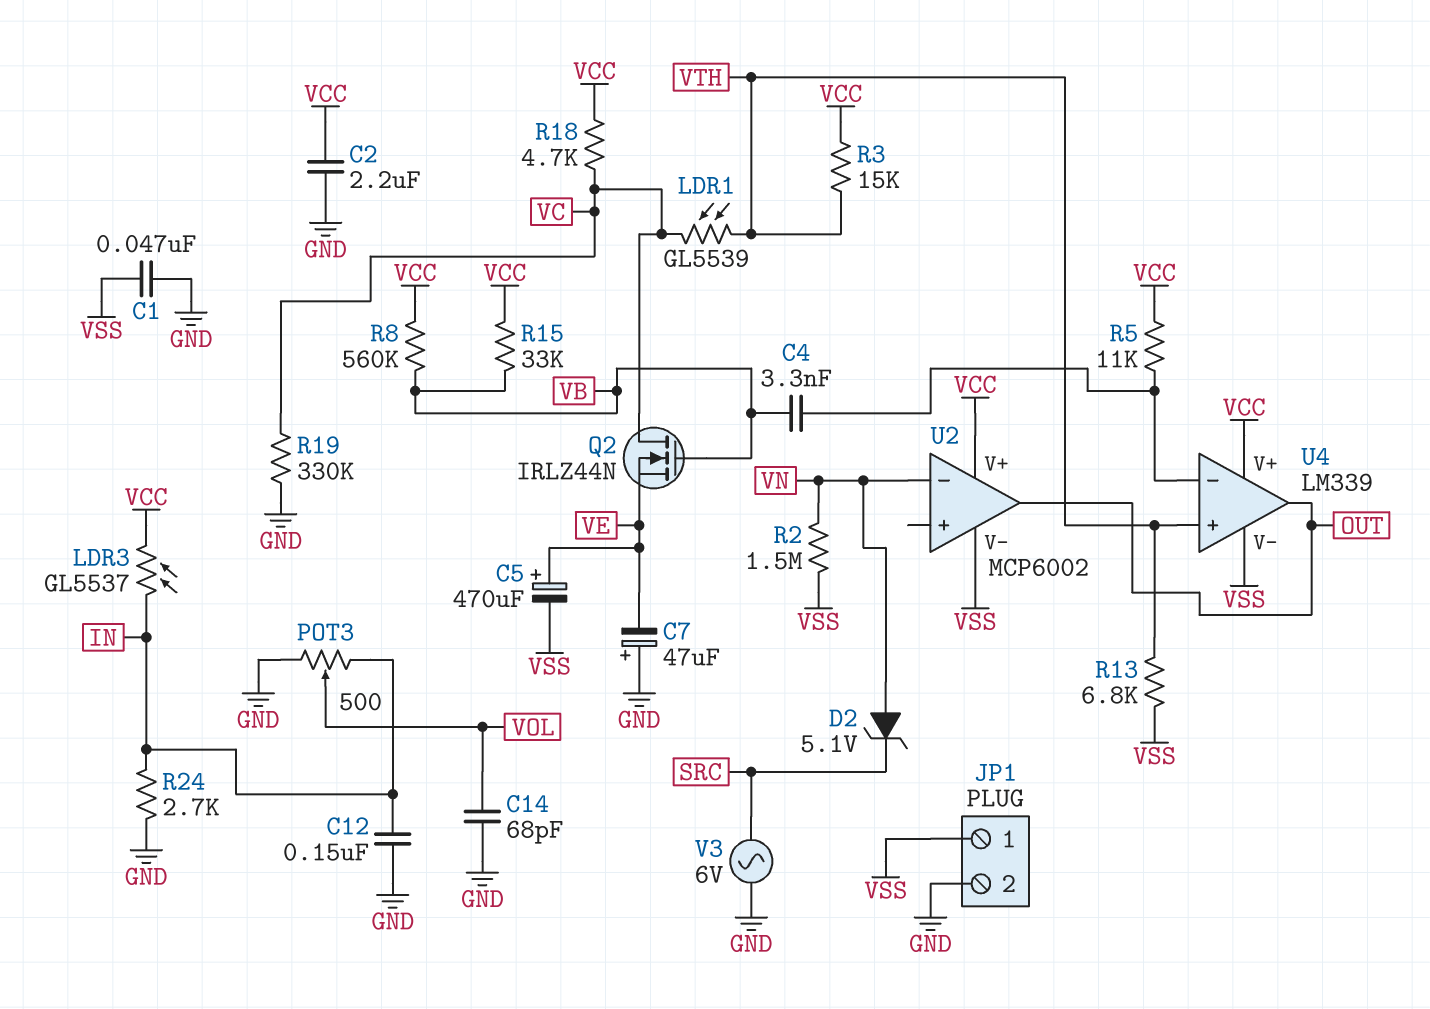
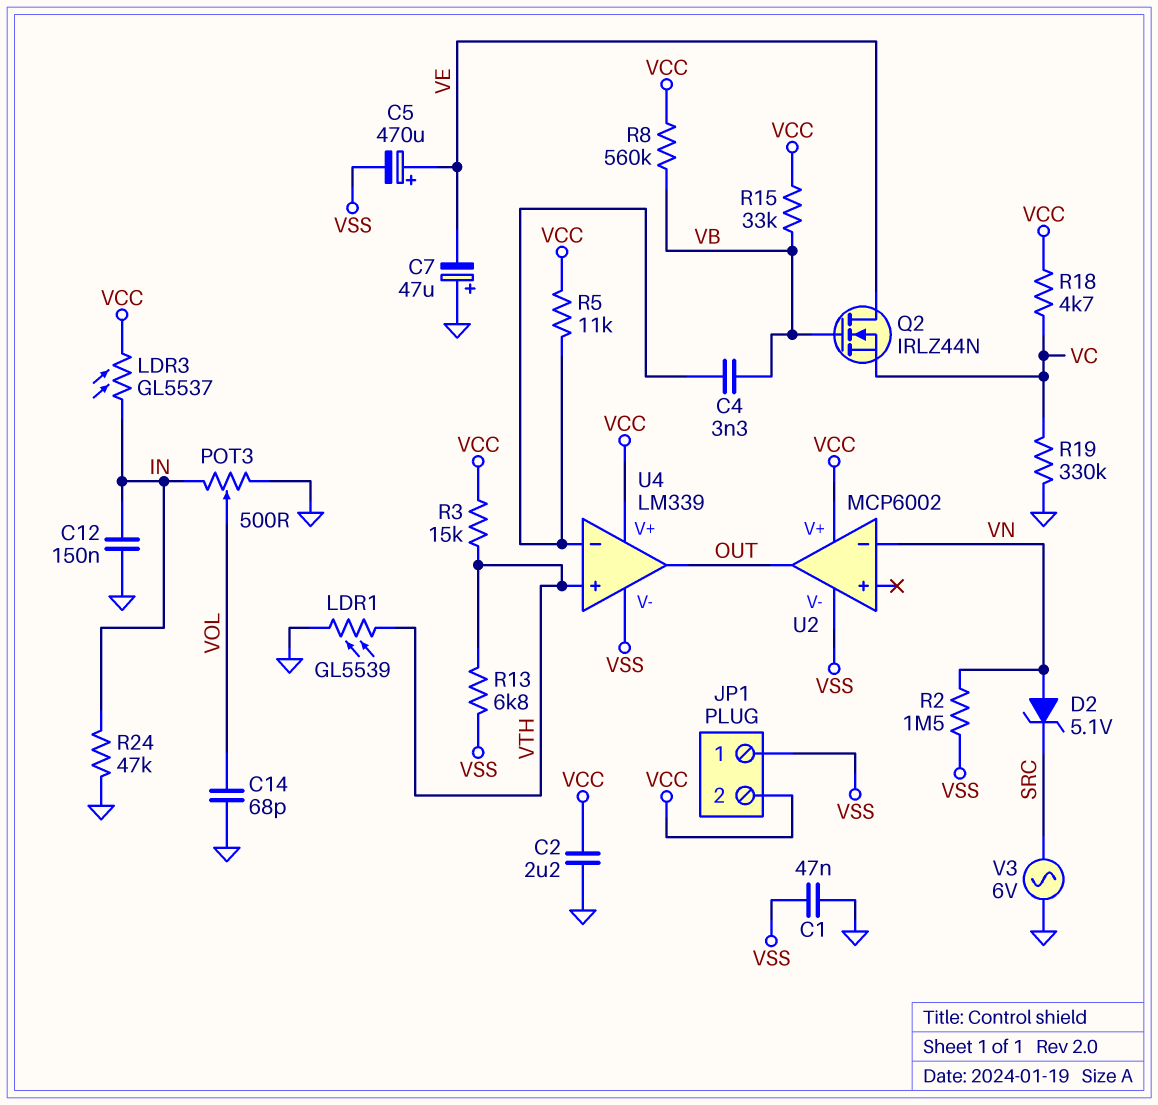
JP1 pin 2: GND -> VCC
LDR1: GL5539 (VC, VTH) -> GL5539 (GND, VTH)
Q2: NMOS IRLZ44N (G VB, D VC, S VE) -> NMOS IRLZ44N (G VB, D VE, S VC)
R24: 2.7k (GND, IN) -> 47k (GND, IN)

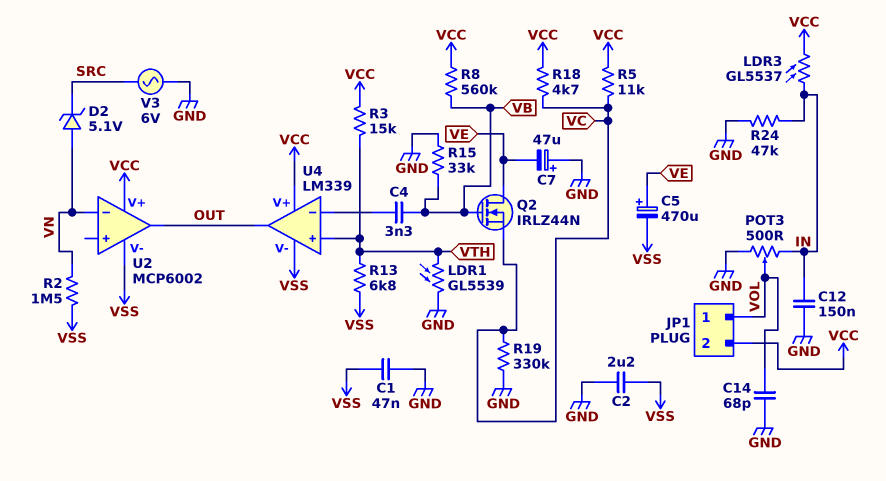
C2: 2.2uF (GND, VCC) -> 2.2uF (GND, VSS)
JP1 pin 1: VSS -> VOL
R5: 11k (U4/in-, VCC) -> 11k (VC, VCC)
R15: 33k (VB, VCC) -> 33k (GND, VB)

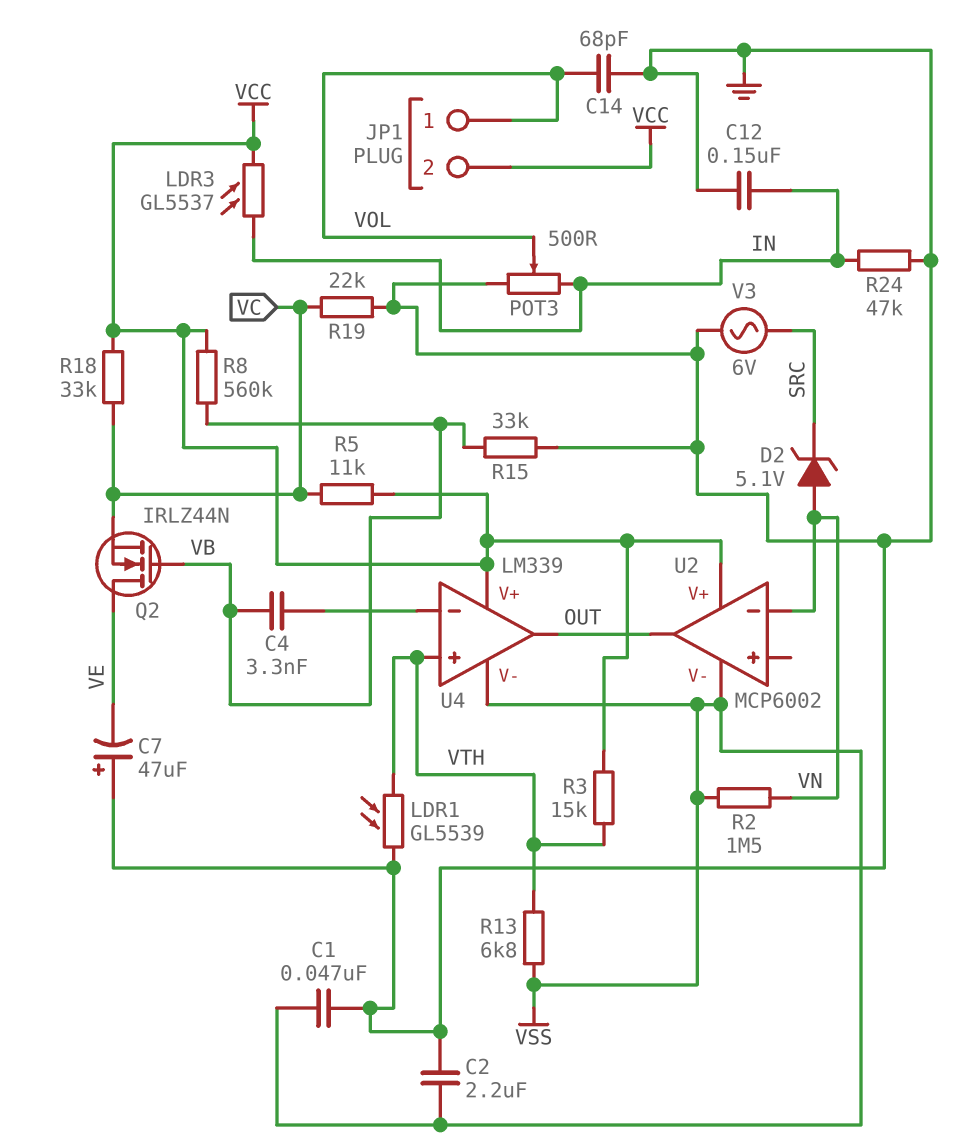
C5: 470uF (plus VE, minus VSS) -> none
R18: 4.7k (VC, VCC) -> 33k (VC, VCC)
R19: 330k (GND, VC) -> 22k (GND, VC)

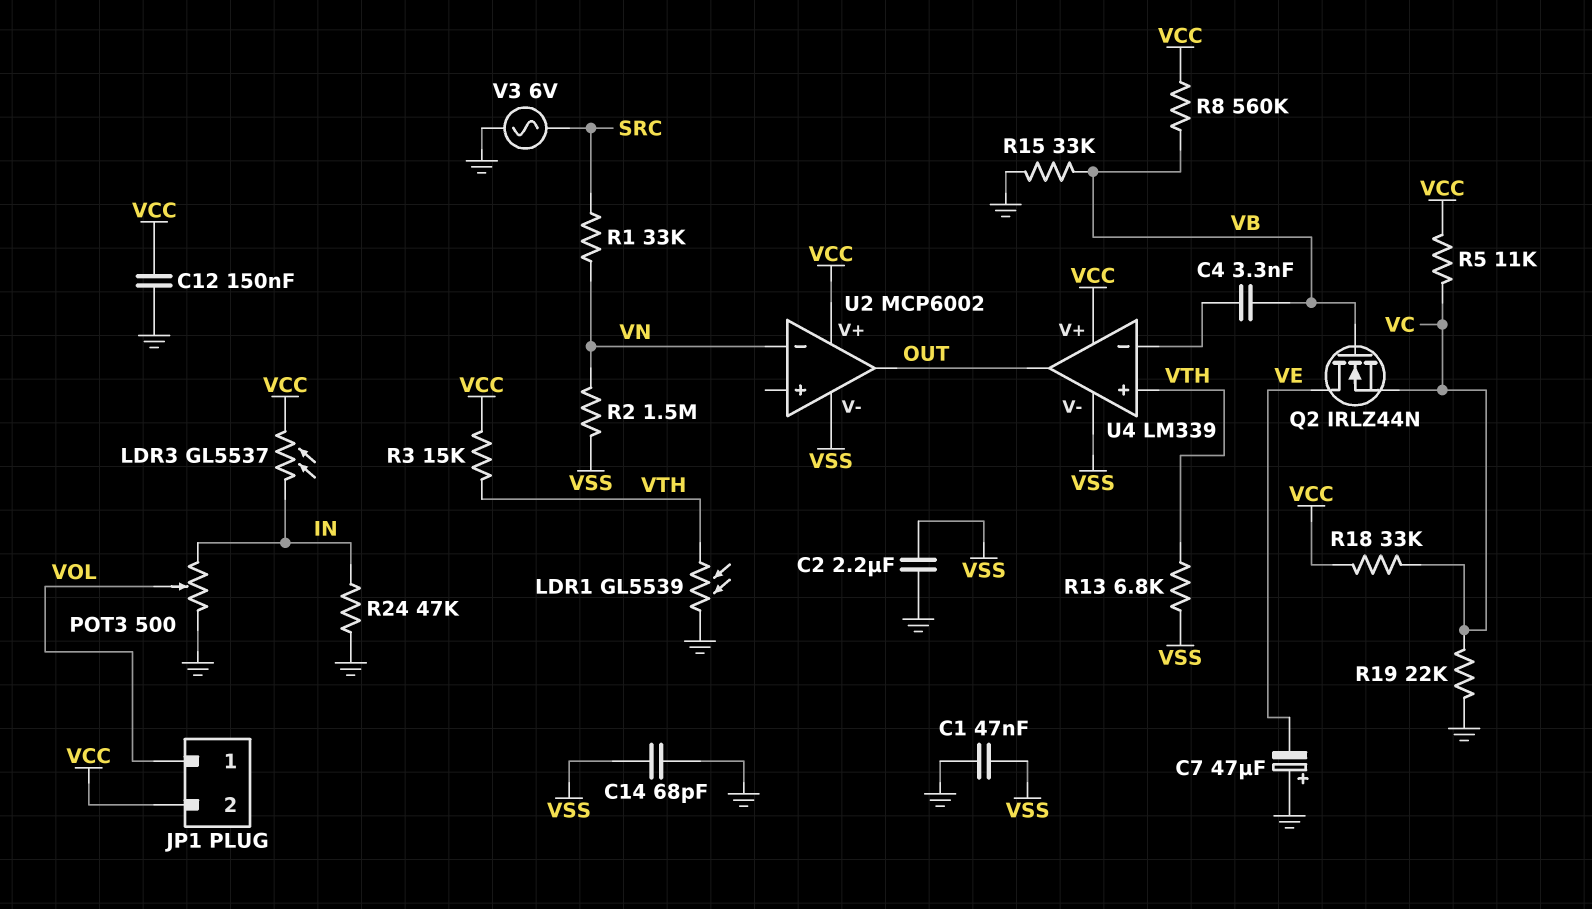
C12: 150nF (GND, IN) -> 150nF (GND, VCC)
C14: 68pF (GND, VOL) -> 68pF (GND, VSS)
D2: zener 5.1V (A VN, K SRC) -> none
R1: none -> 33k (SRC, VN)

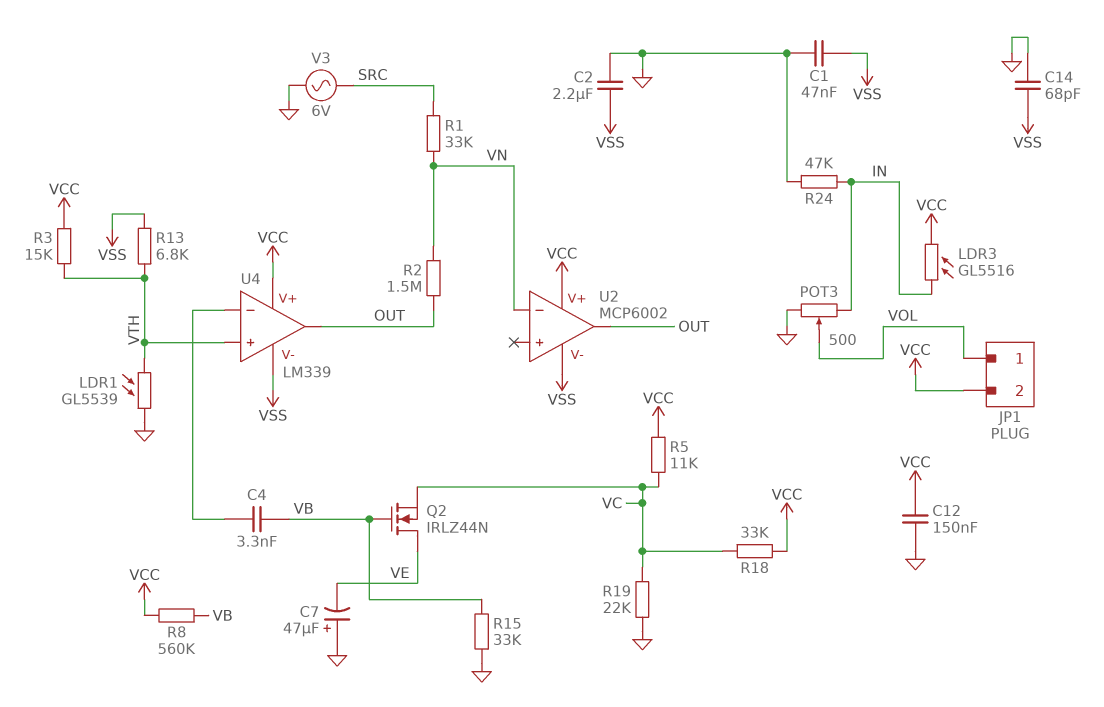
LDR3: GL5537 (IN, VCC) -> GL5516 (IN, VCC)
R2: 1.5M (VN, VSS) -> 1.5M (OUT, VN)

